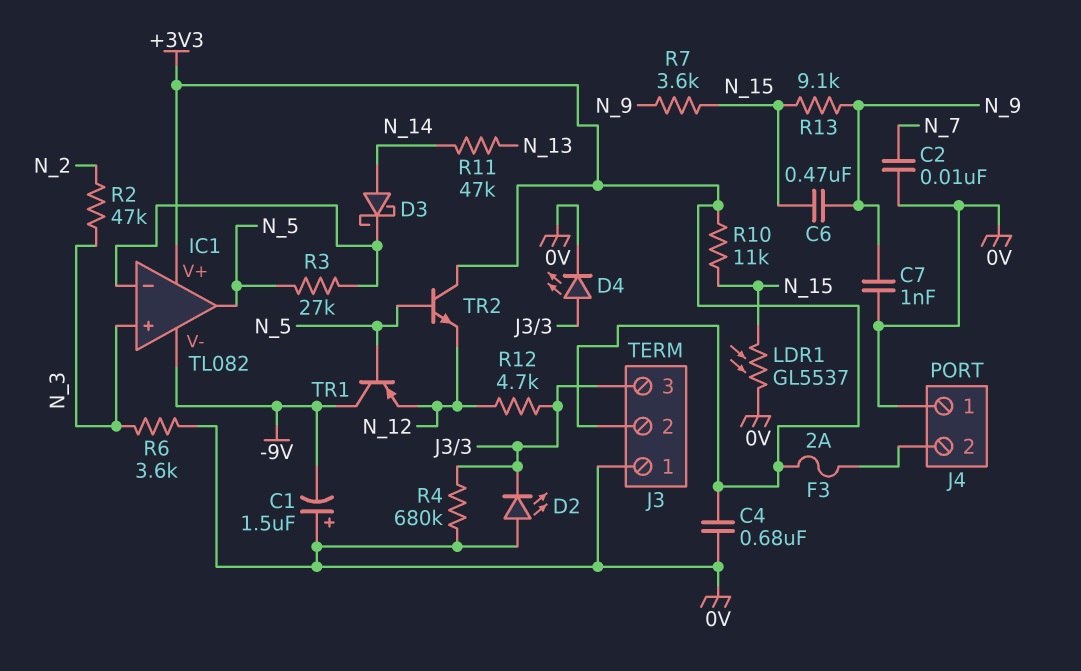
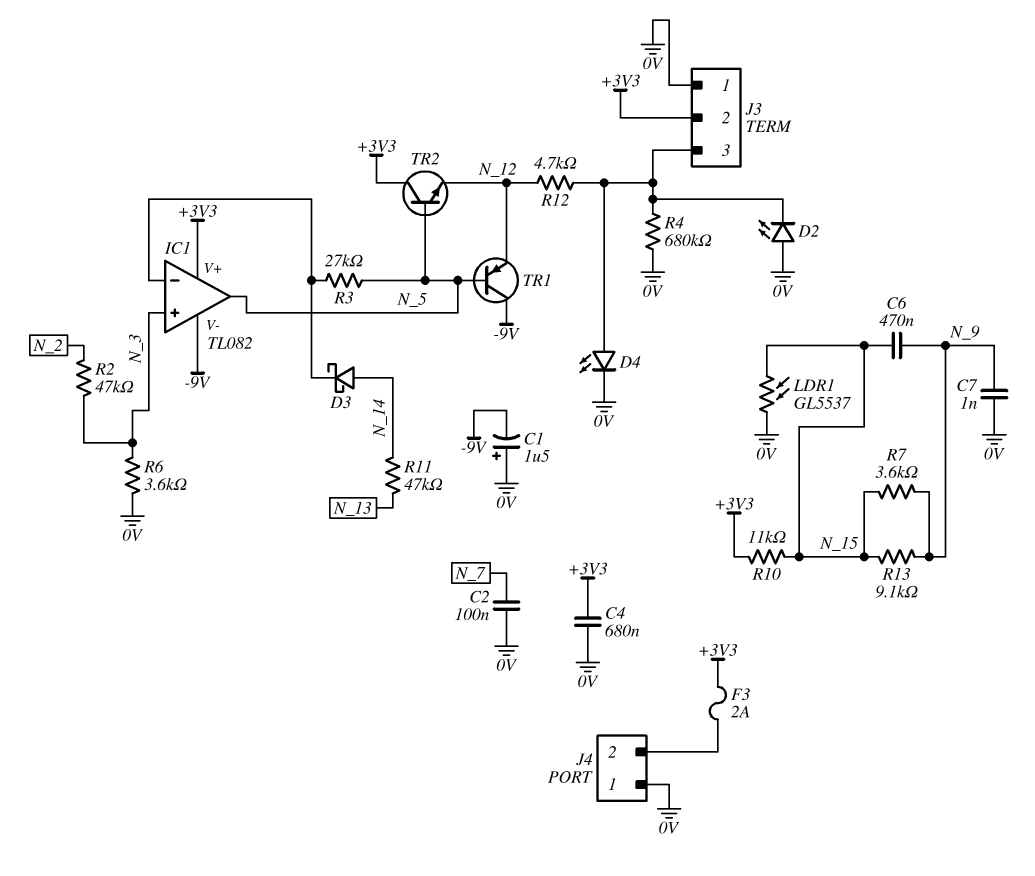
C2: 10nF (0V, N_7) -> 100nF (0V, N_7)

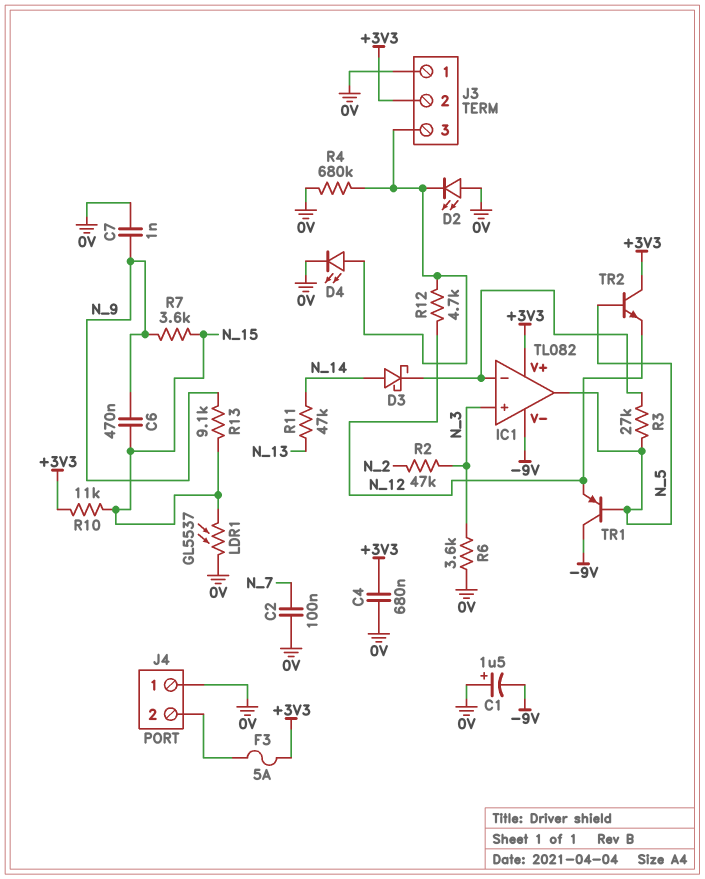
F3: 2A (+3V3, J4/2) -> 5A (+3V3, J4/2)

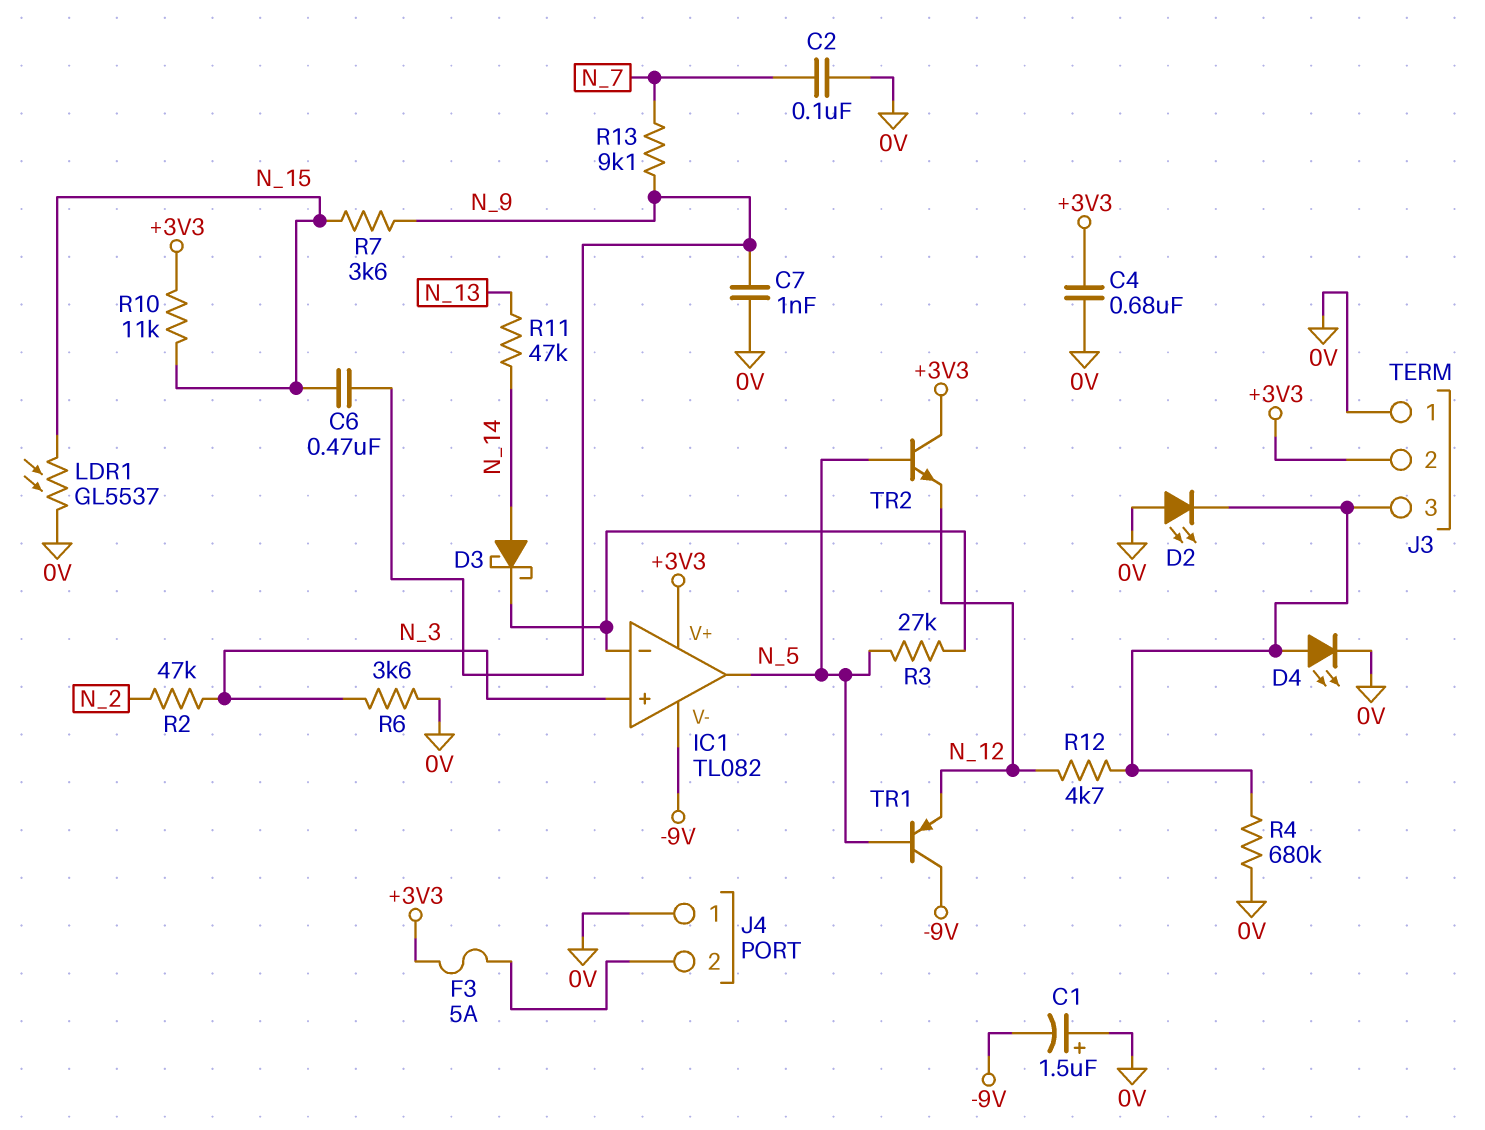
R13: 9.1k (N_9, N_15) -> 9.1k (N_7, N_9)

